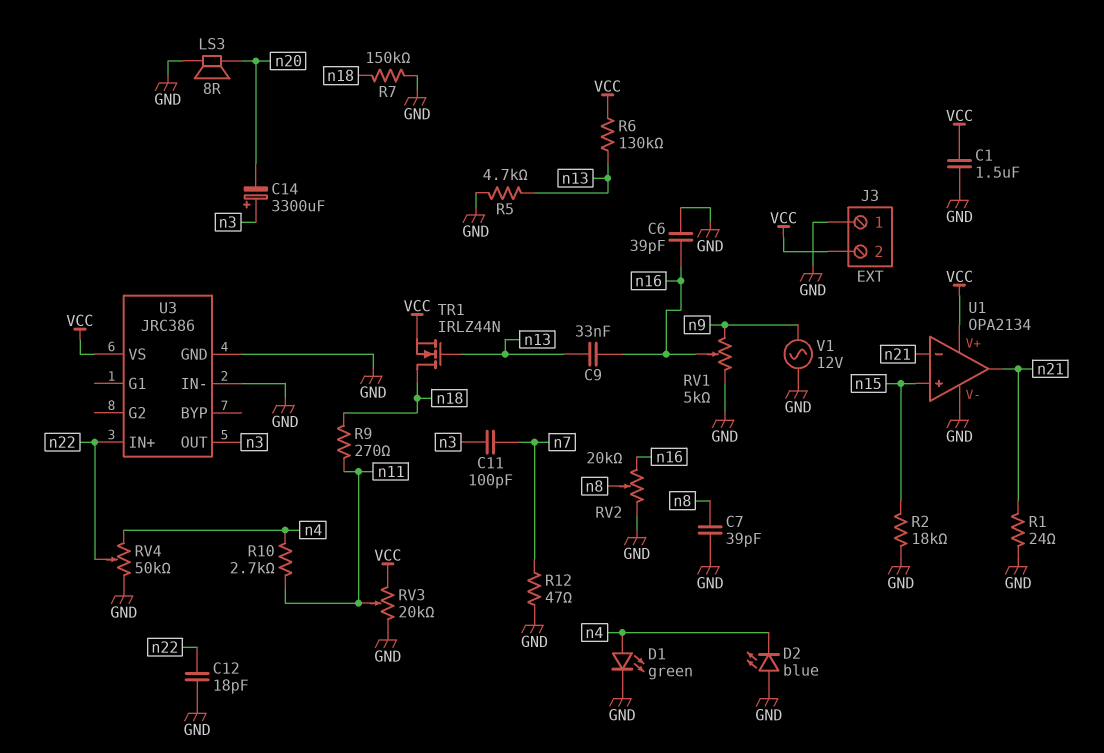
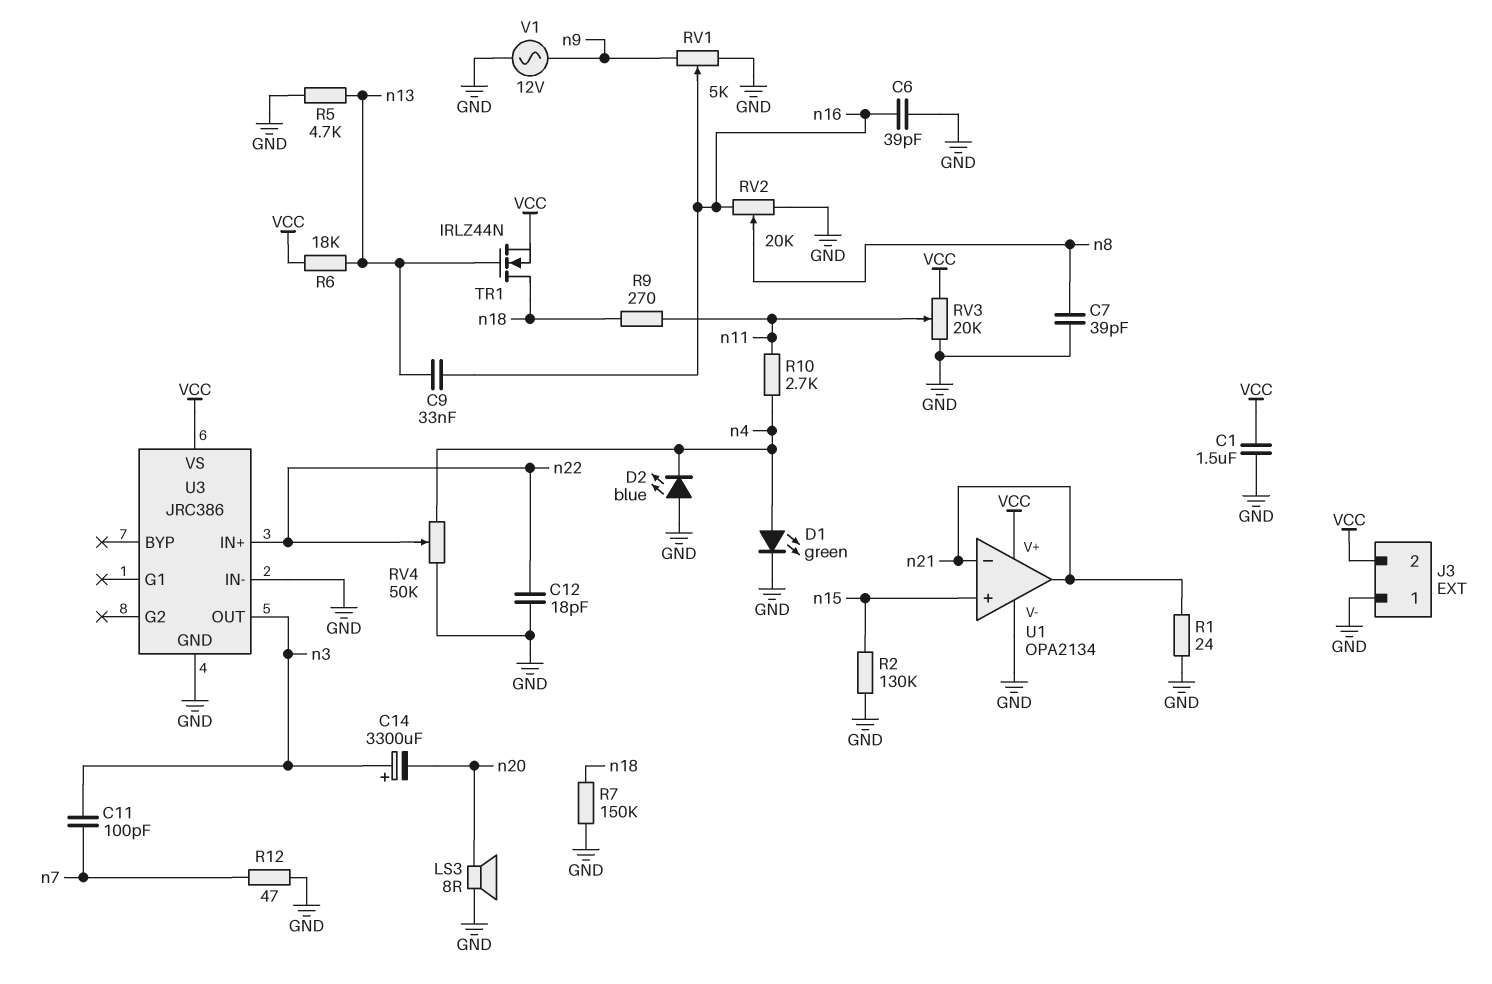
R2: 18k (GND, n15) -> 130k (GND, n15)
R6: 130k (VCC, n13) -> 18k (VCC, n13)

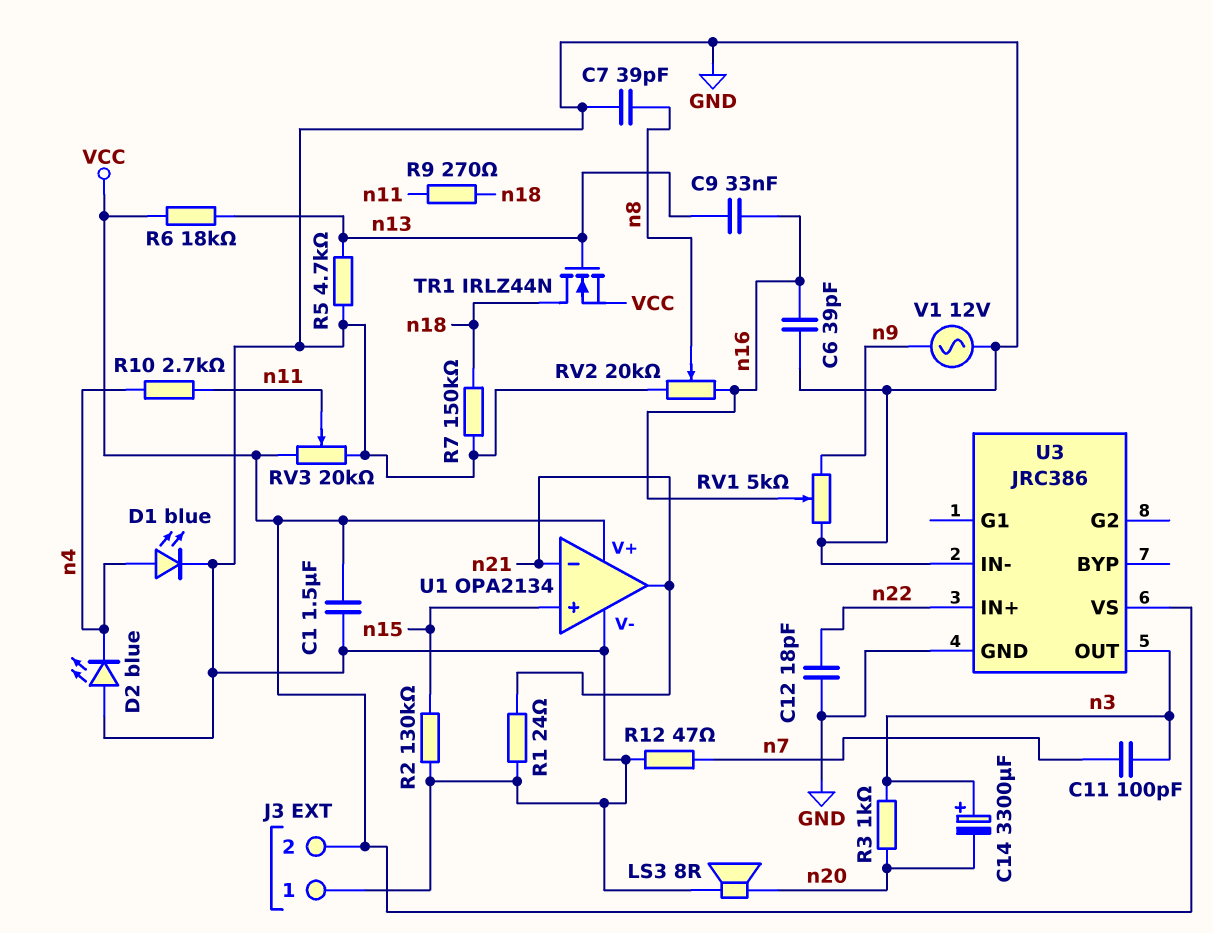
D1: LED green (A n4, K GND) -> LED blue (A n4, K GND)
R3: none -> 1k (n3, n20)
RV4: 50k (GND, n4, wiper n22) -> none

